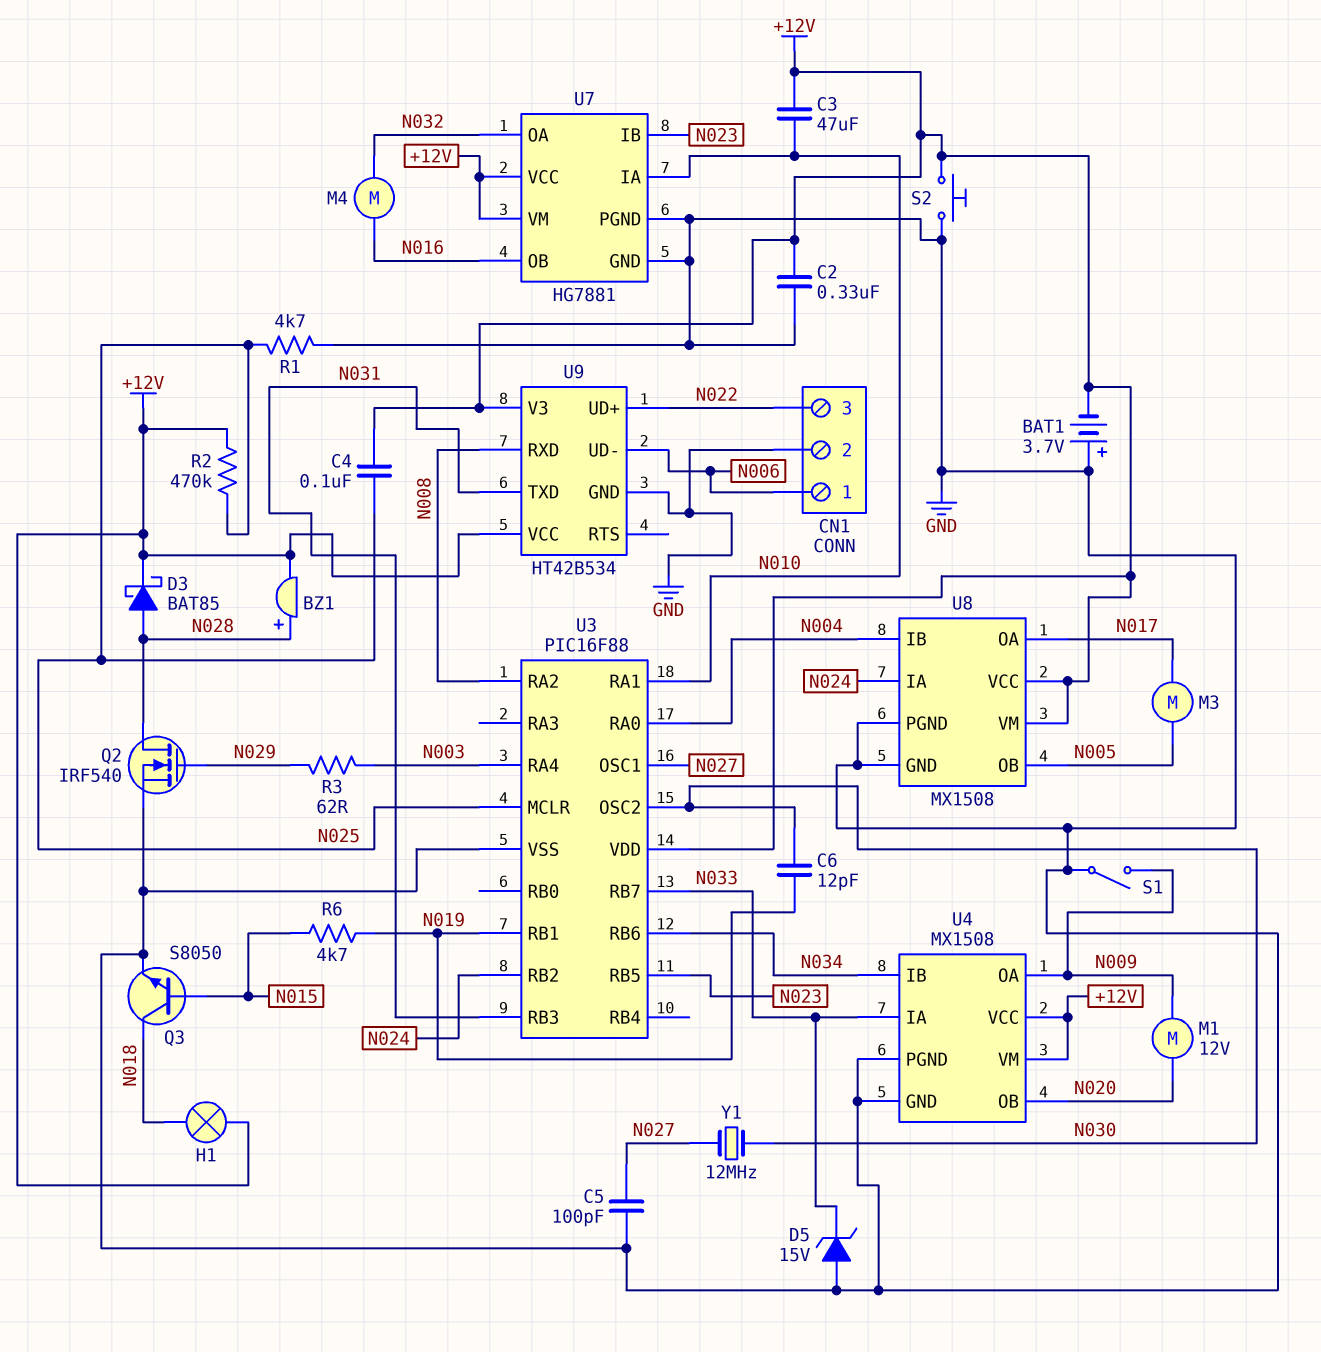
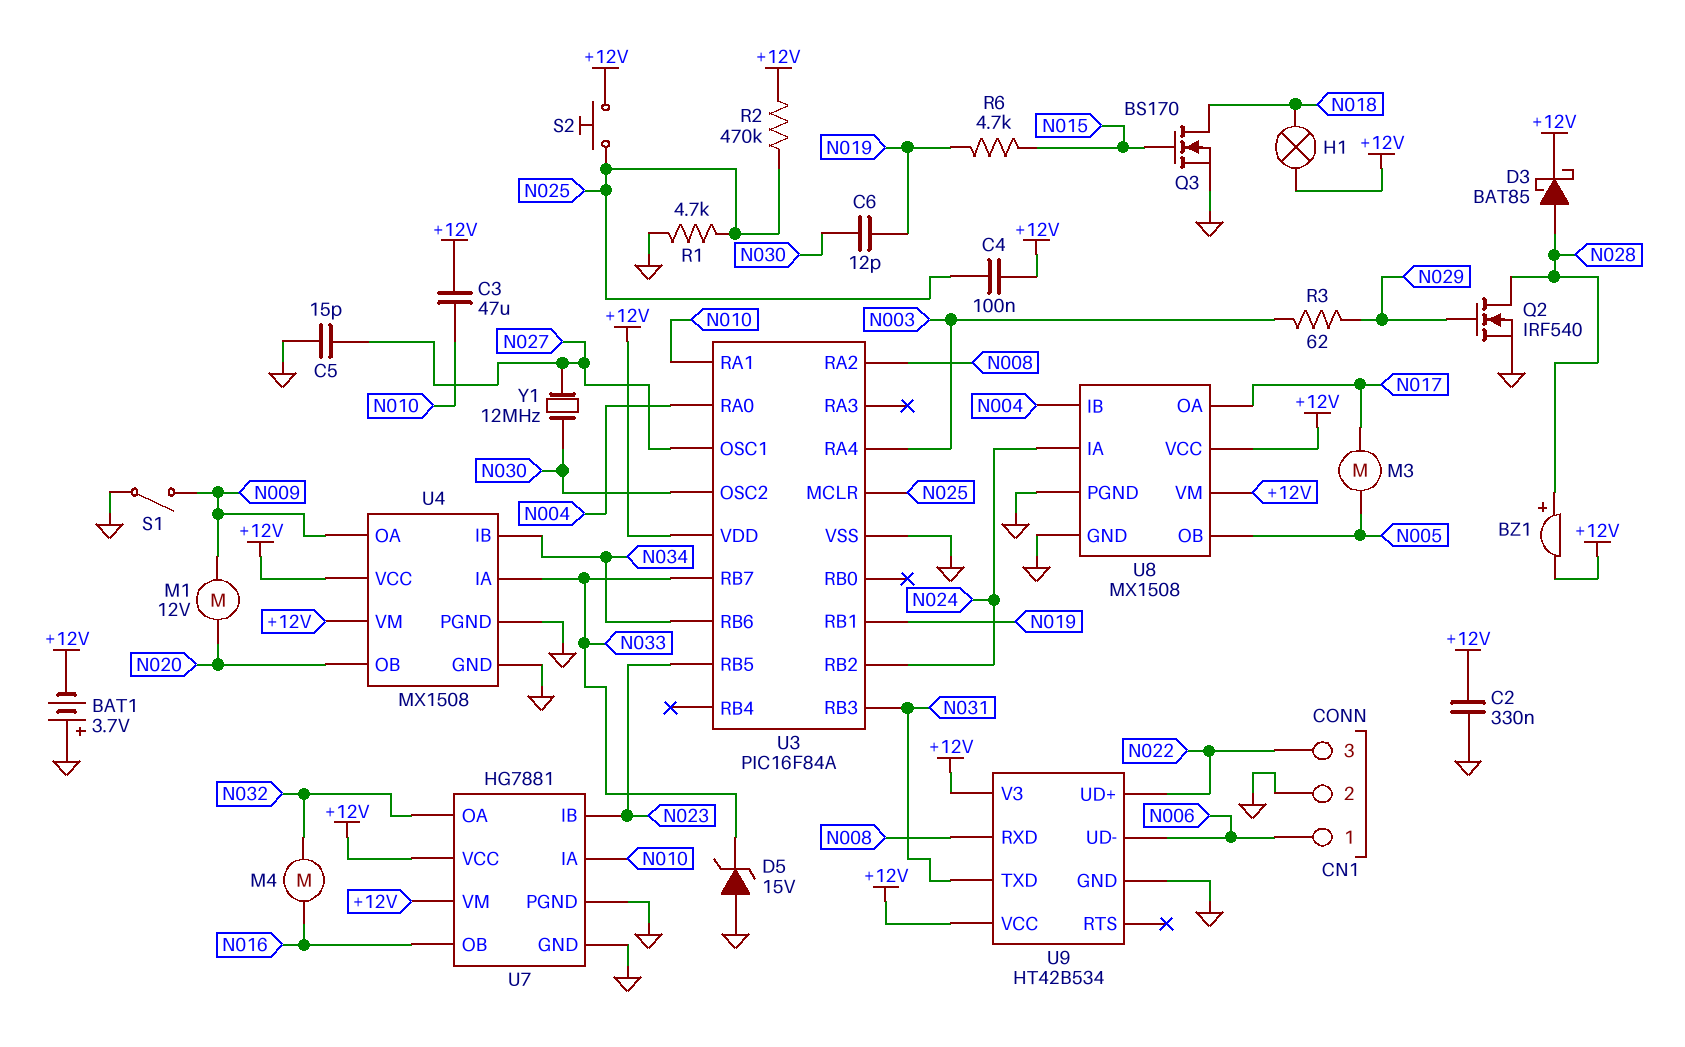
C5: 100pF (GND, N027) -> 15pF (GND, N027)
Q3: NPN S8050 (B N015, C N018, E GND) -> NMOS BS170 (G N015, D N018, S GND)
S2: button (+12V, GND) -> button (+12V, N025)
U3: PIC16F88 -> PIC16F84A

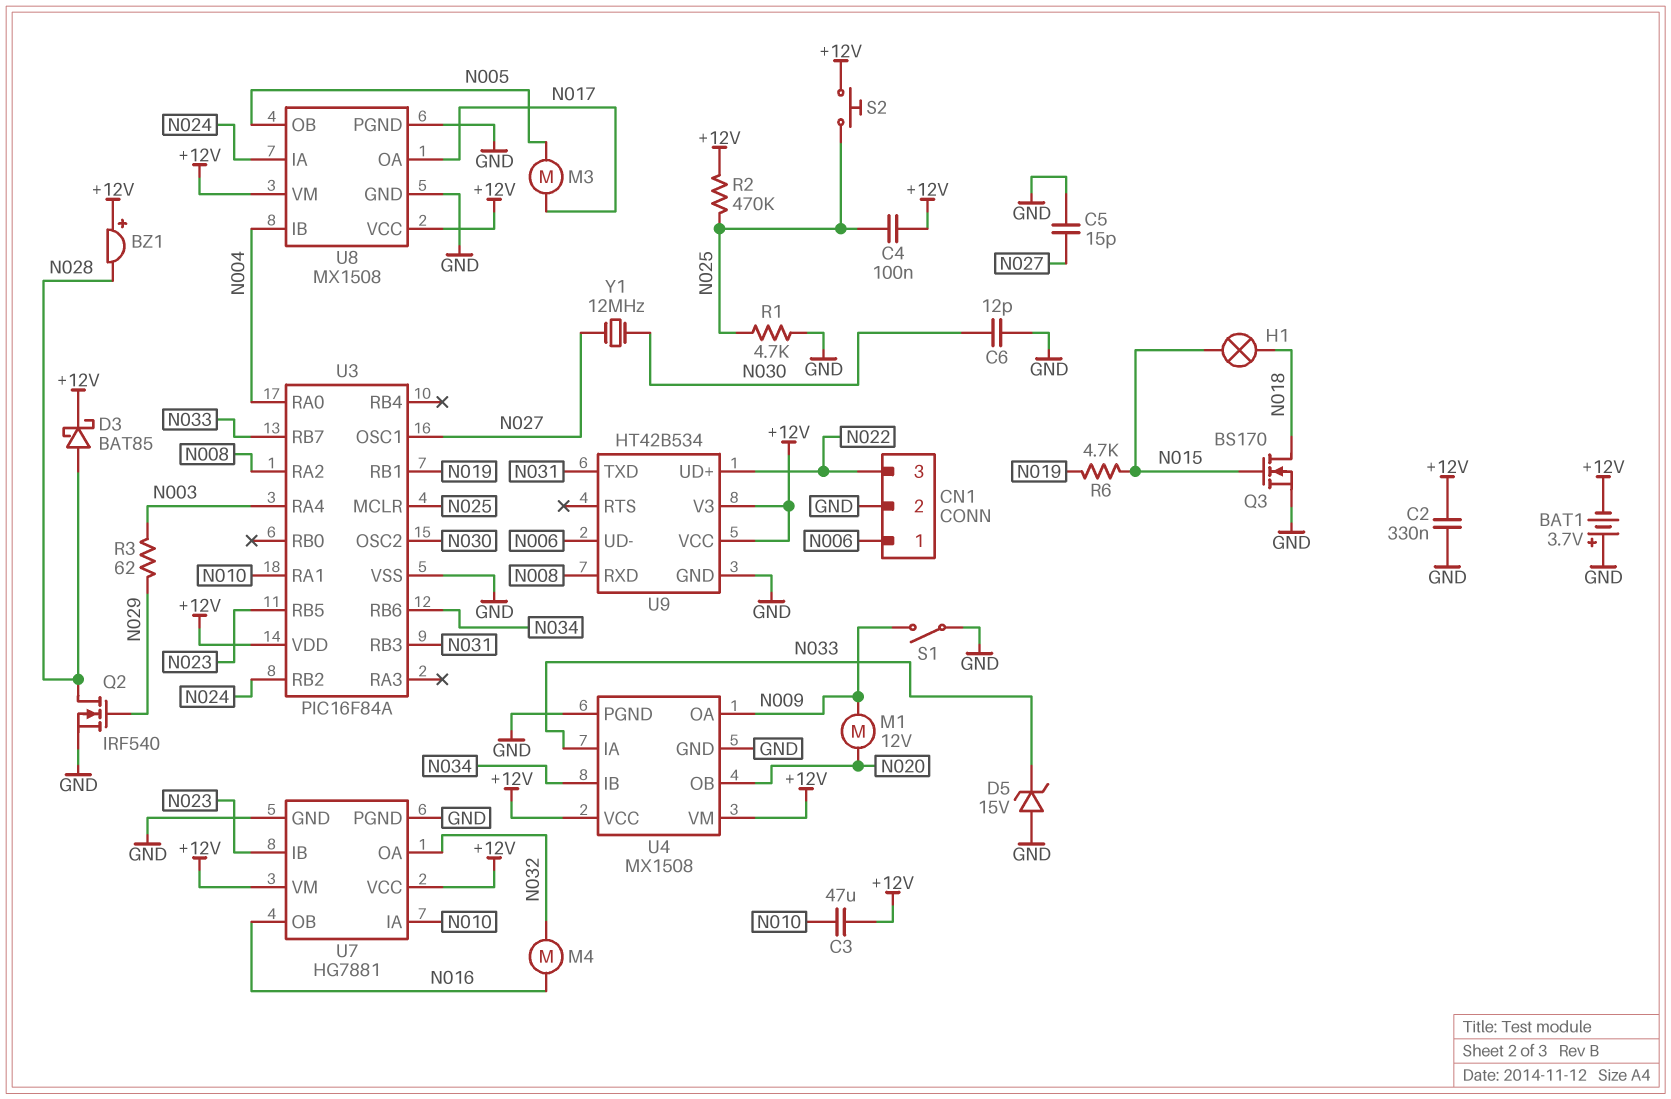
BZ1: buzzer (plus N028, minus +12V) -> buzzer (plus +12V, minus N028)
C6: 12pF (N019, N030) -> 12pF (GND, N030)
H1: lamp (+12V, N018) -> lamp (N015, N018)

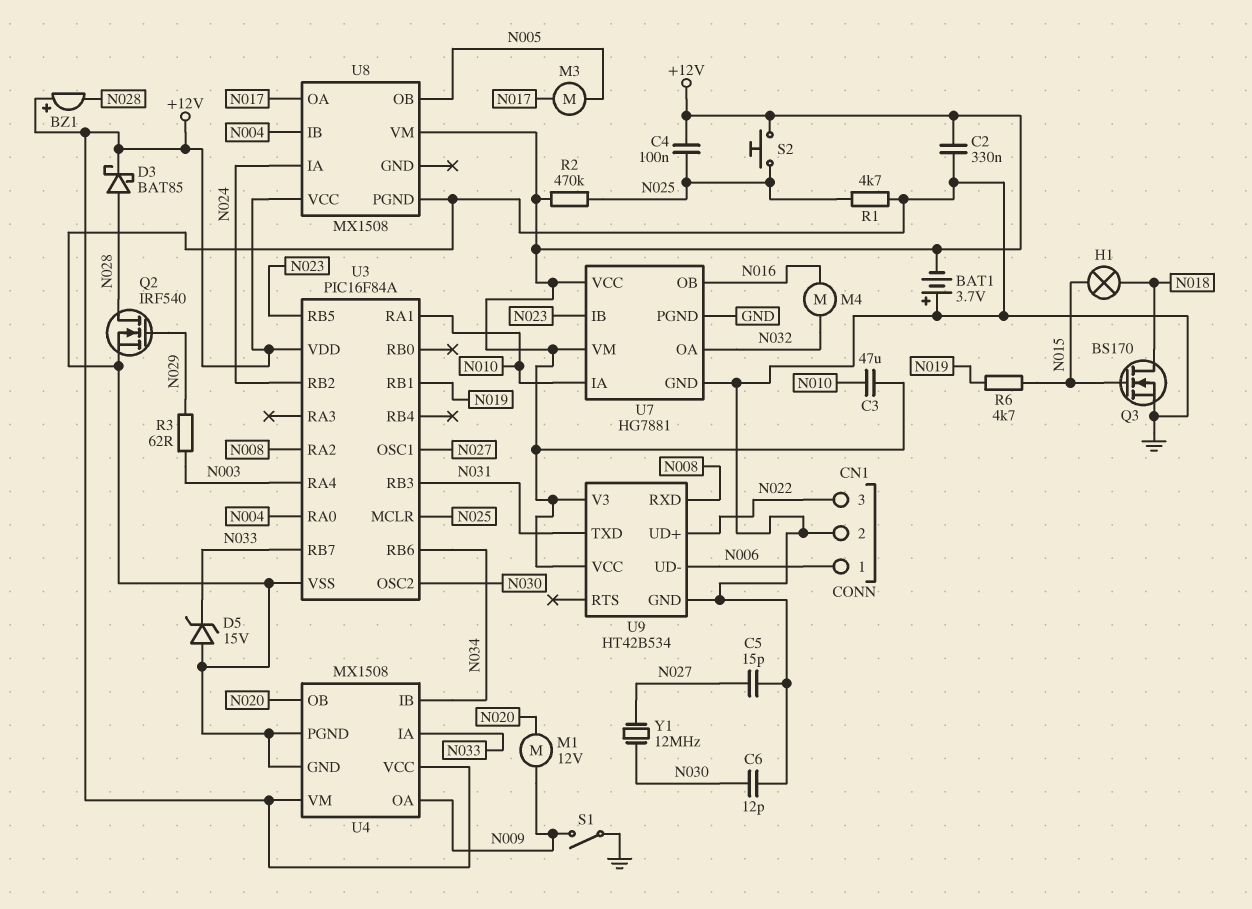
U8 pin GND: GND -> none

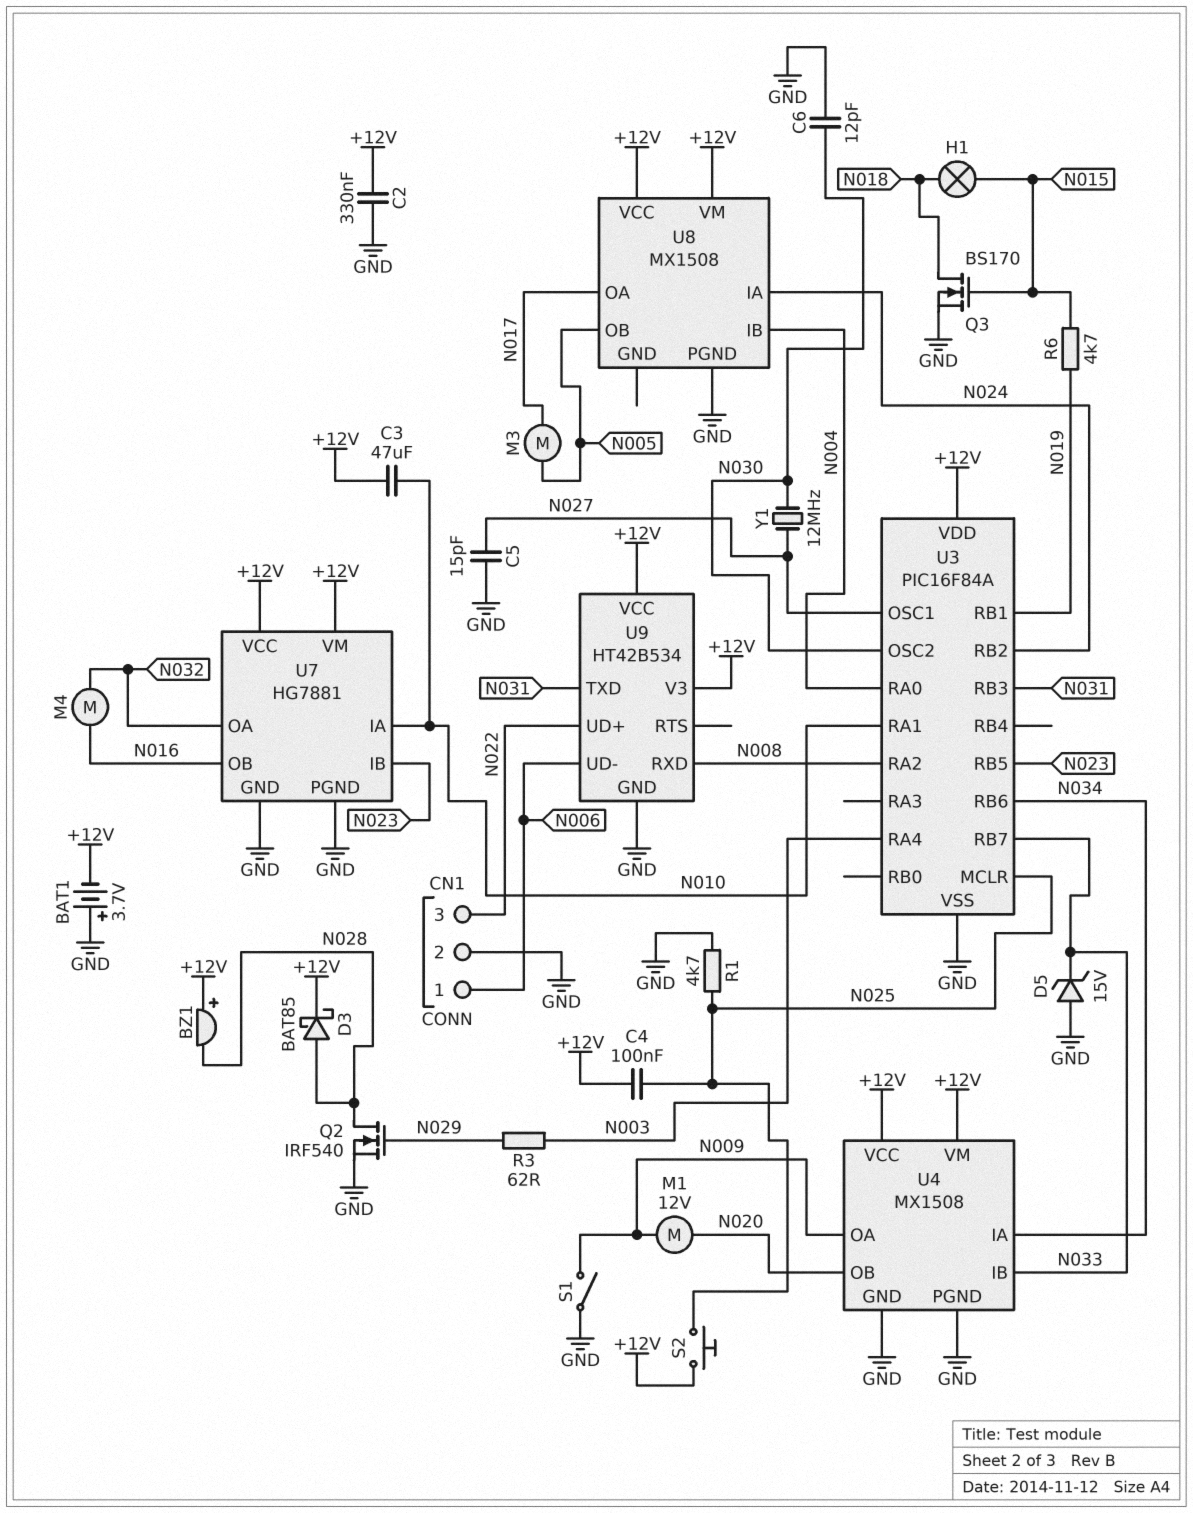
R2: 470k (+12V, N025) -> none
U4 pin IA: N033 -> N034
U4 pin IB: N034 -> N033

